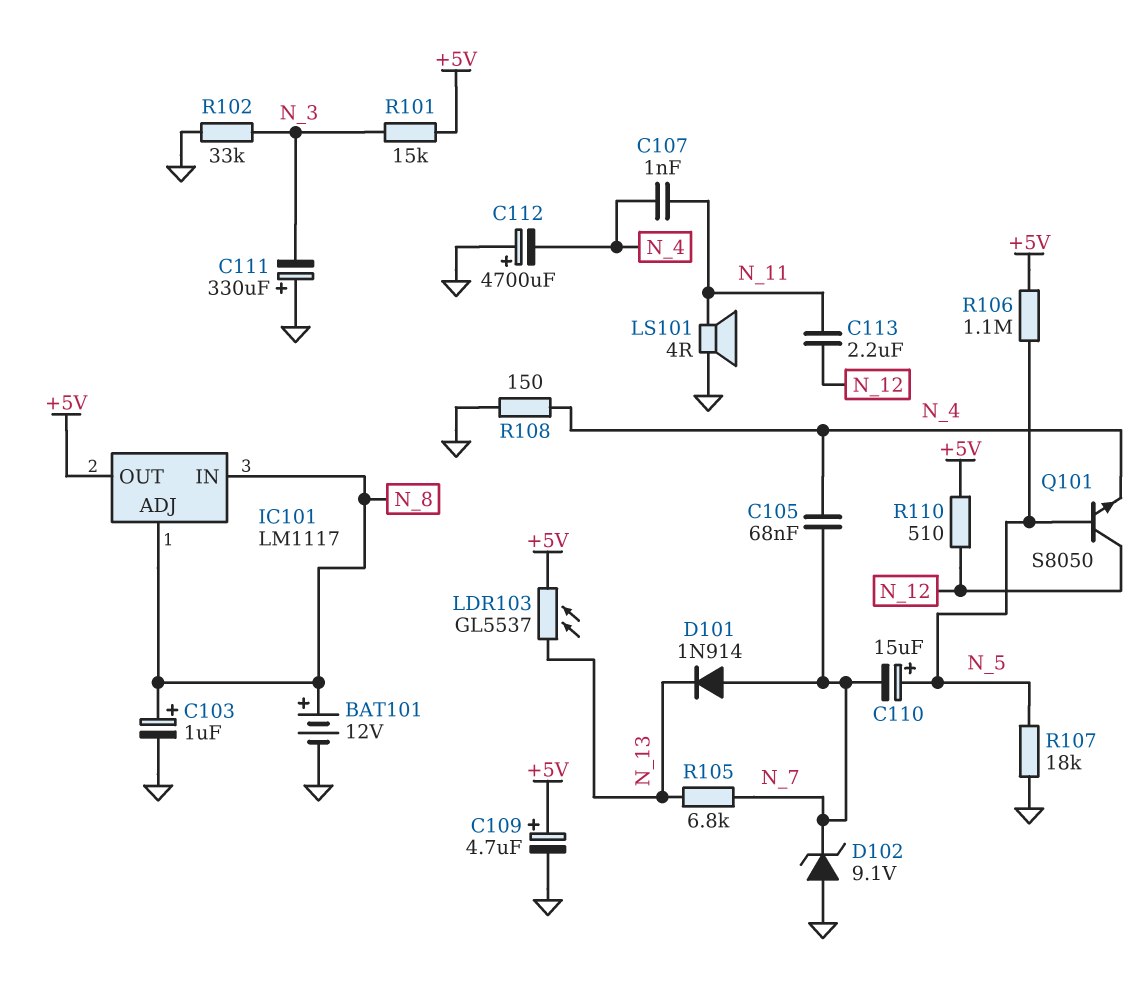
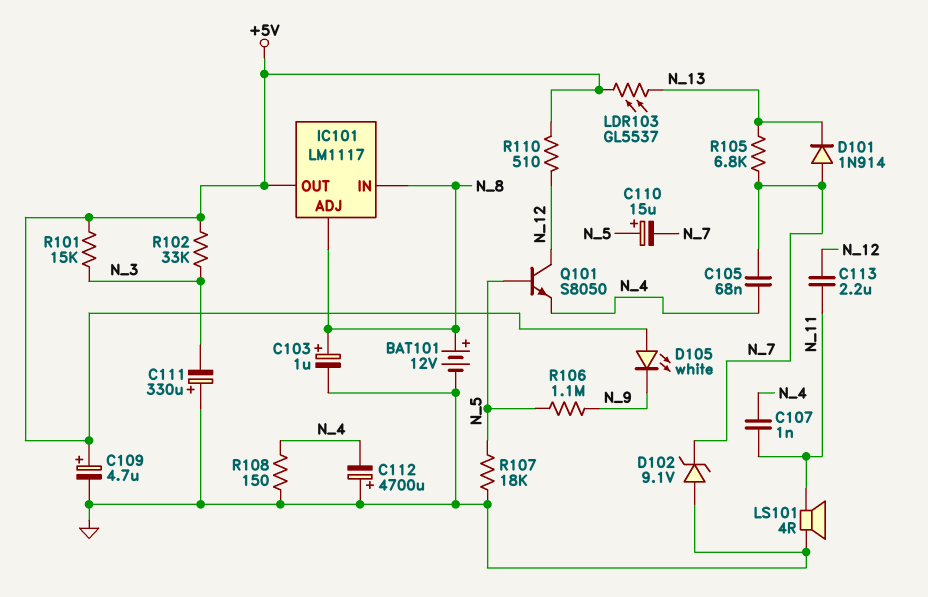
D105: none -> LED white (A +5V, K N_9)
R102: 33k (GND, N_3) -> 33k (+5V, N_3)
R106: 1.1M (+5V, N_5) -> 1.1M (N_5, N_9)

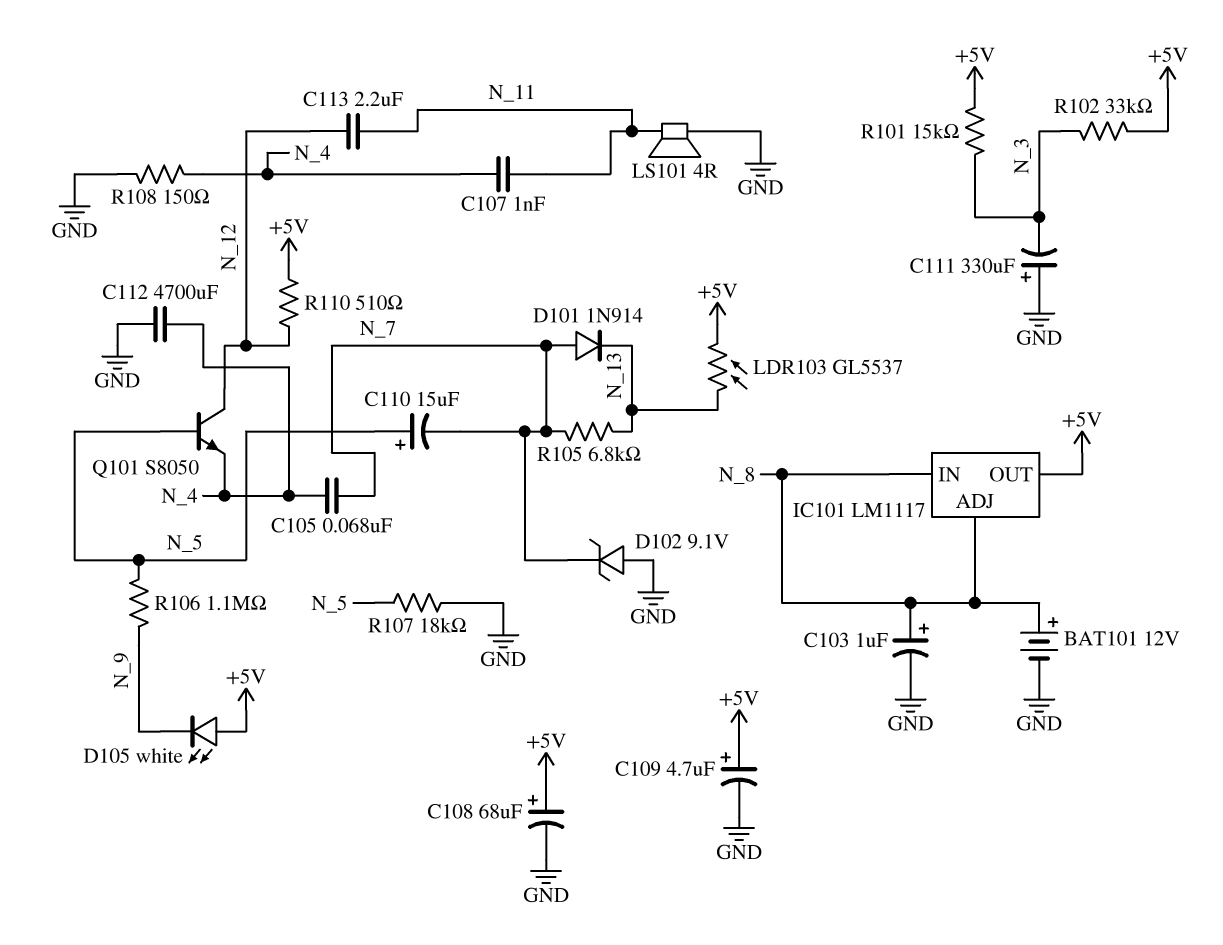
C108: none -> 68uF (plus +5V, minus GND)
C112: 4700uF (plus GND, minus N_4) -> 4700uF (GND, N_4)

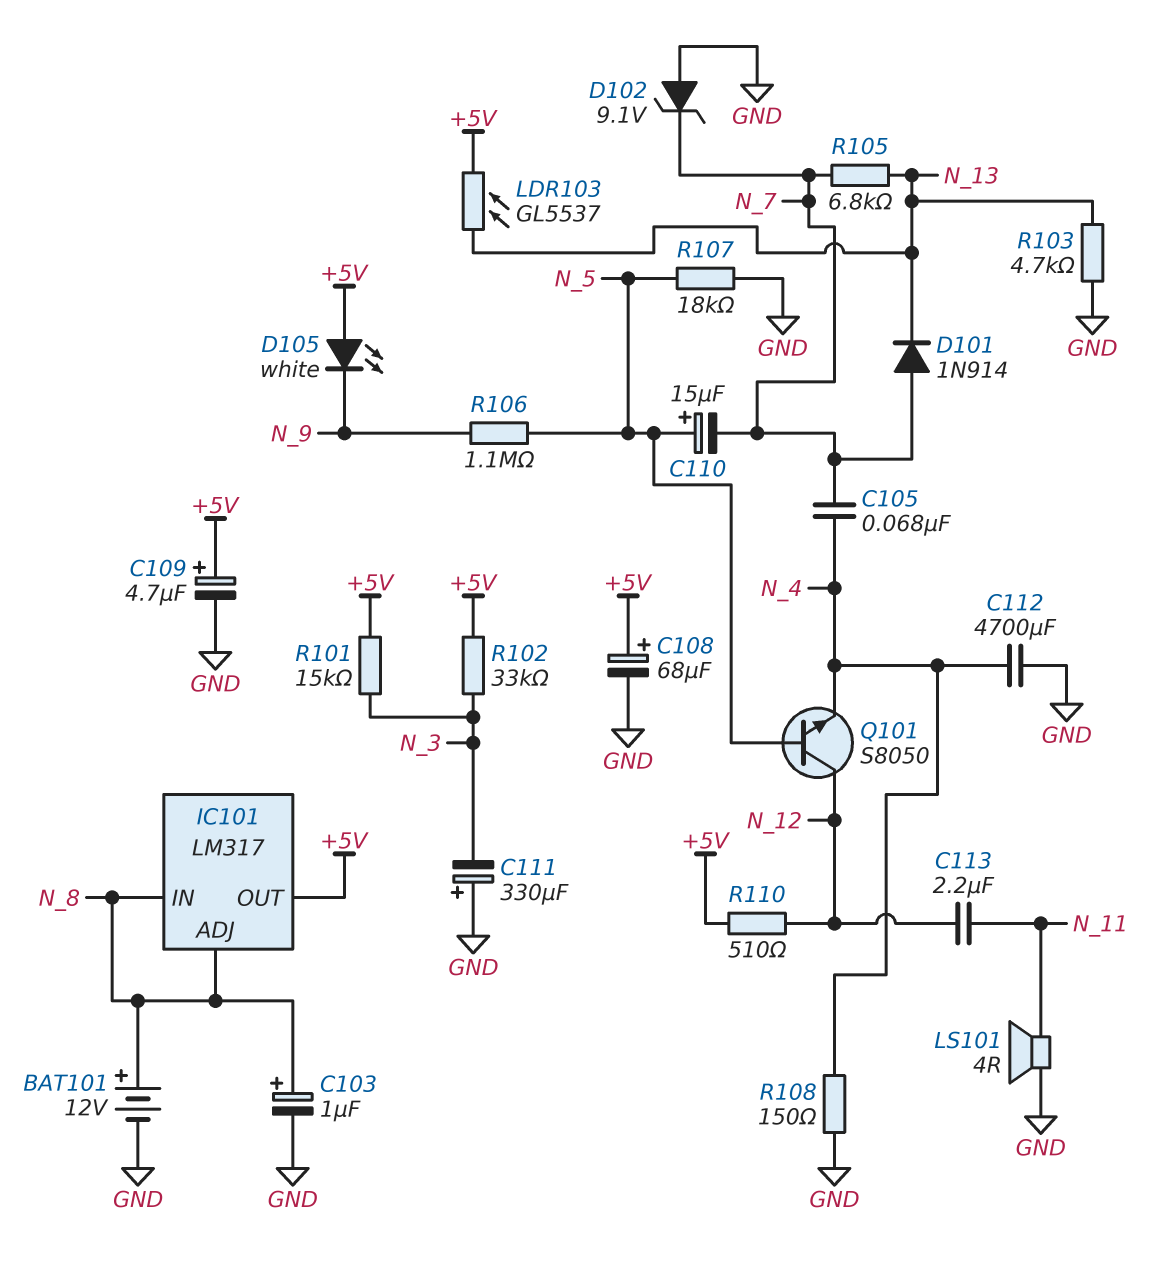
C107: 1nF (N_4, N_11) -> none
IC101: LM1117 -> LM317
R103: none -> 4.7k (GND, N_13)

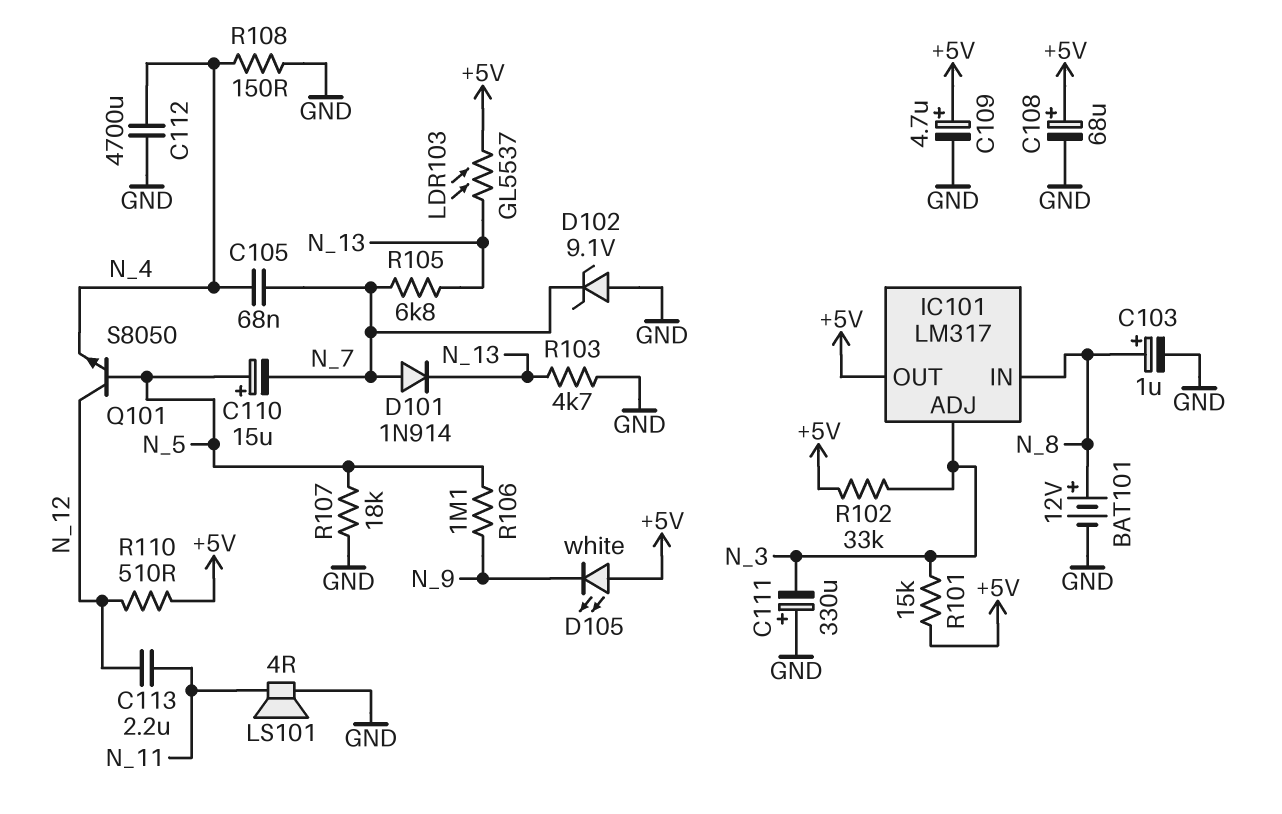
IC101 pin ADJ: N_8 -> N_3

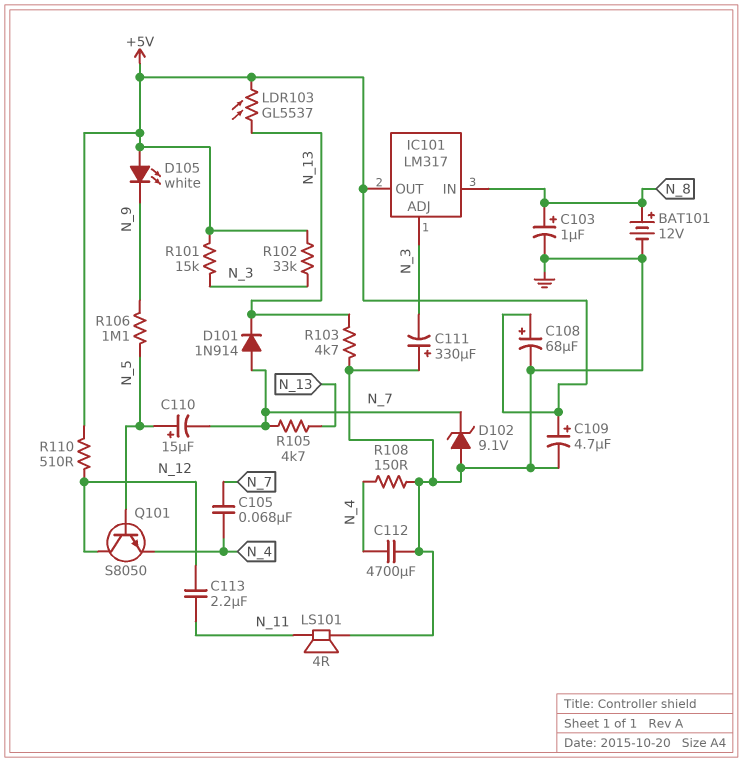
R105: 6.8k (N_7, N_13) -> 4.7k (N_7, N_13)
R107: 18k (GND, N_5) -> none

